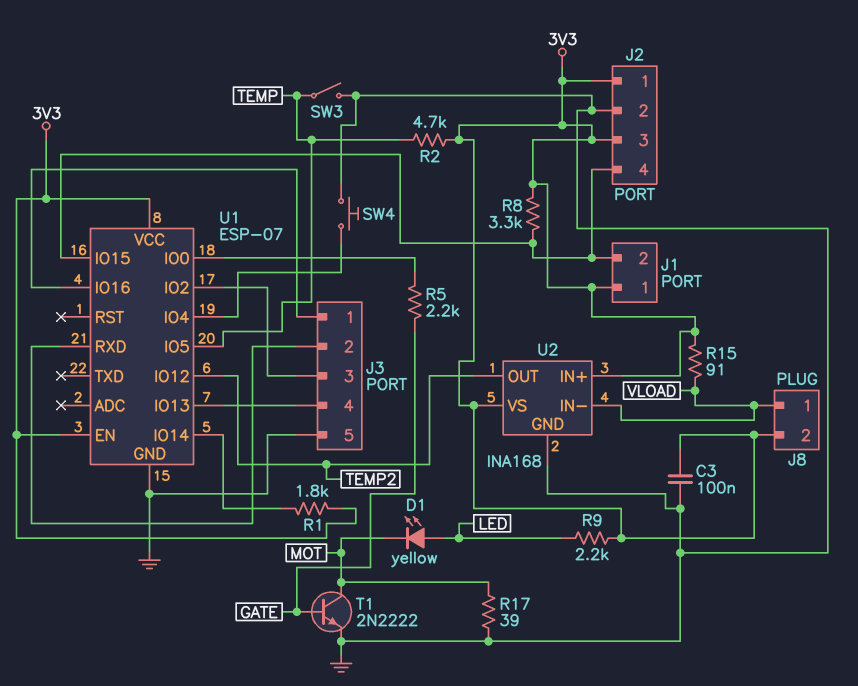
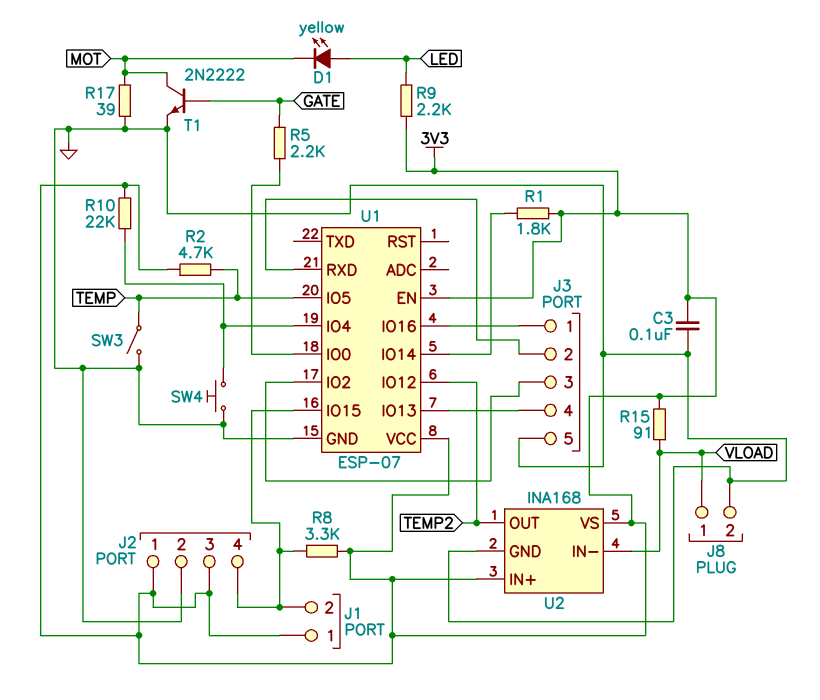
J8 pin 2: 3V3 -> GND
R10: none -> 22k (3V3, U1/IO4)

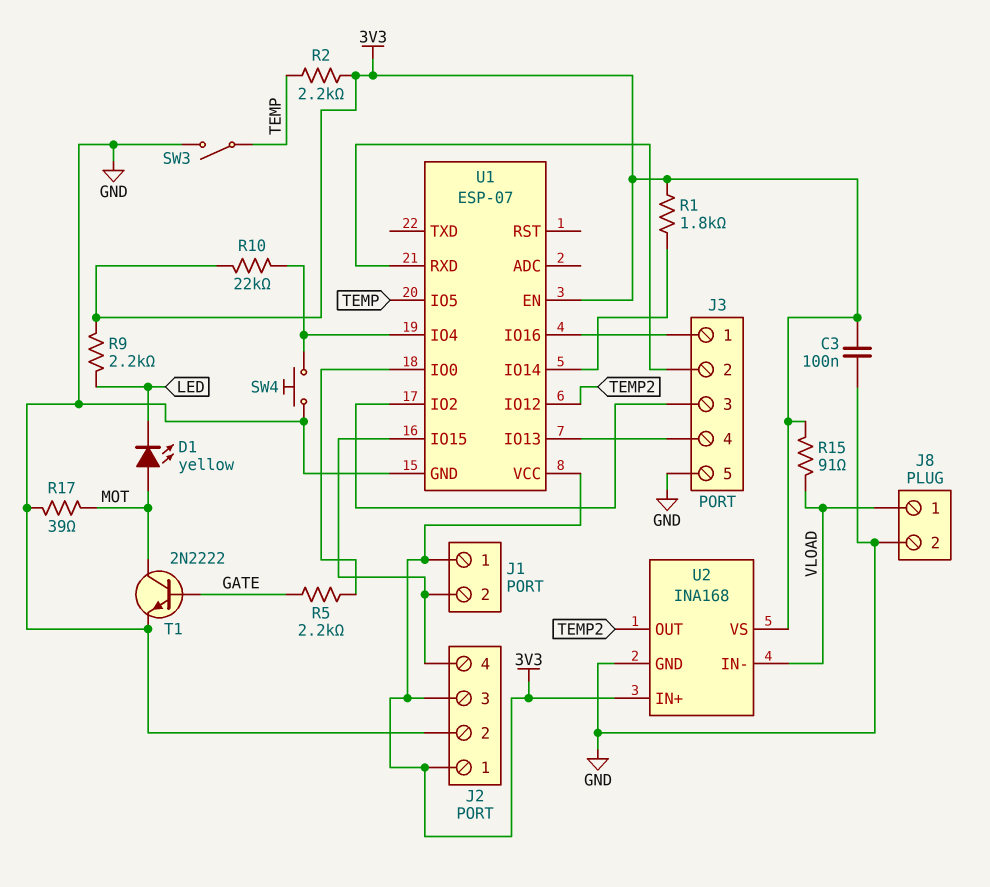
D1: LED yellow (A LED, K MOT) -> LED yellow (A MOT, K LED)
R2: 4.7k (3V3, TEMP) -> 2.2k (3V3, TEMP)
R8: 3.3k (3V3, J1/2) -> none

